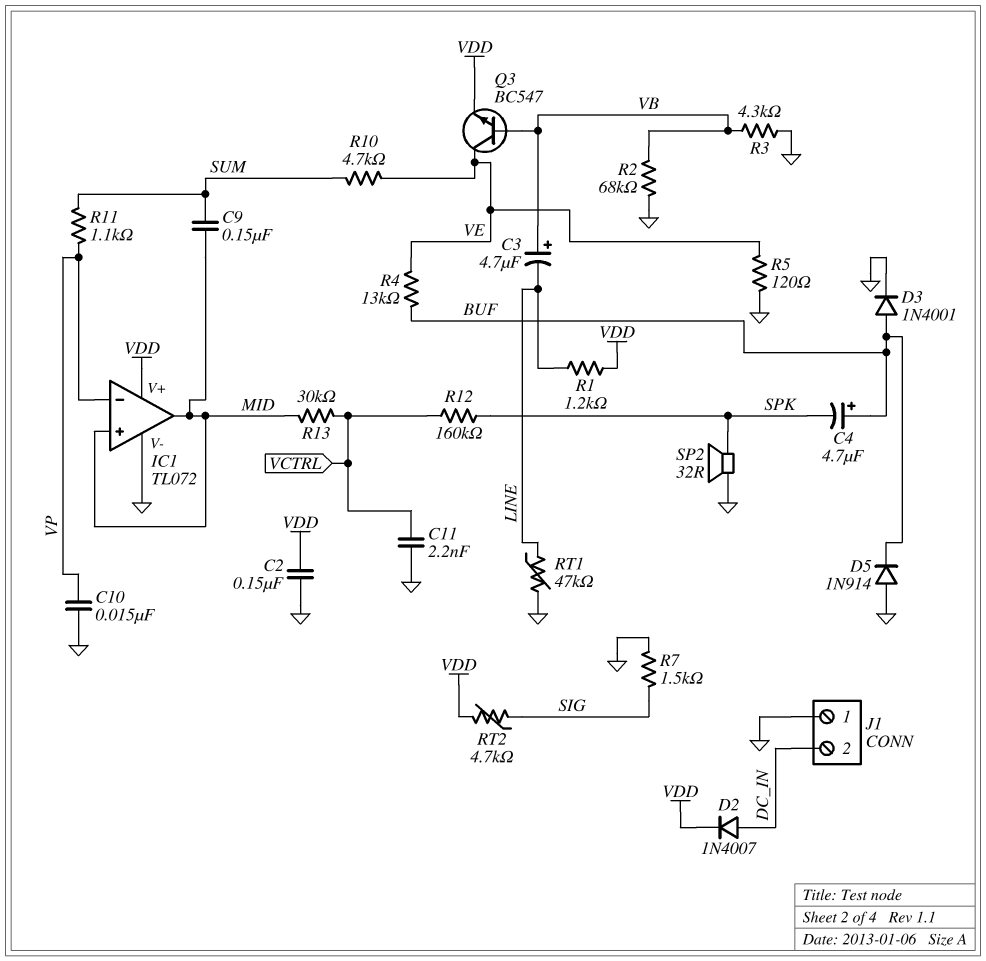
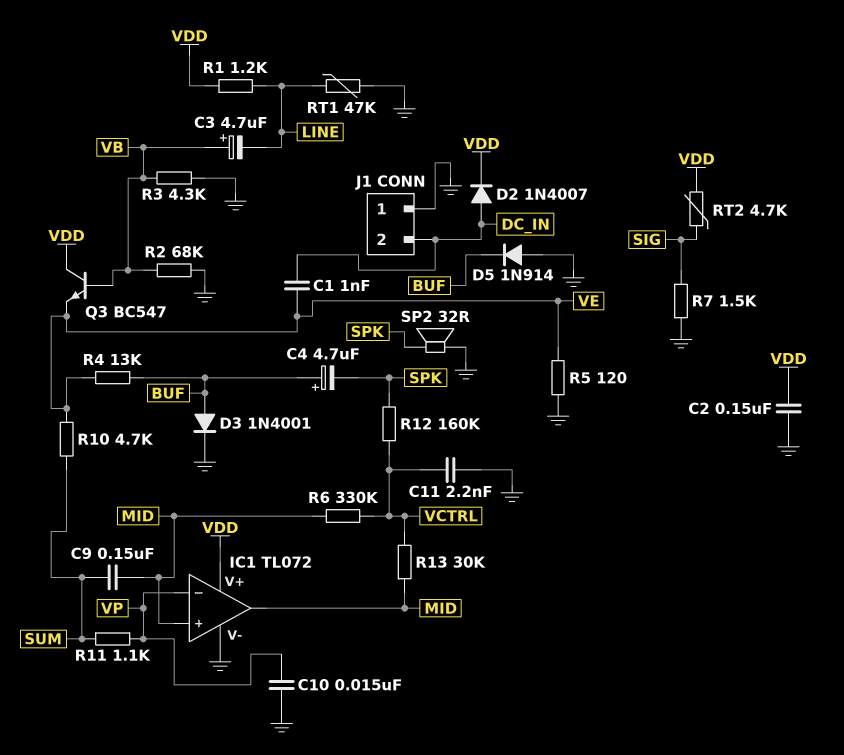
C1: none -> 1nF (DC_IN, VE)
Q3: NPN BC547 (B VB, C VE, E VDD) -> NPN BC547 (B VB, C VDD, E VE)
R6: none -> 330k (MID, VCTRL)

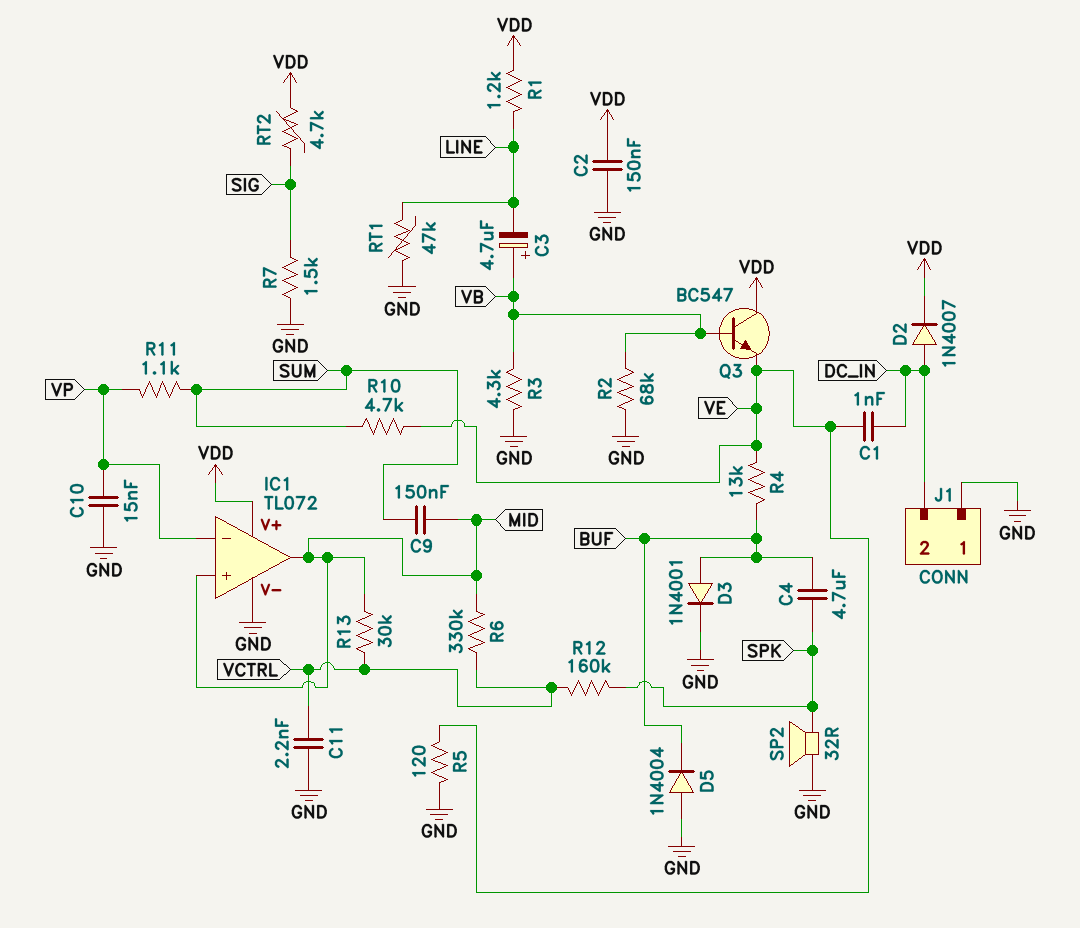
C4: 4.7uF (plus BUF, minus SPK) -> 4.7uF (BUF, SPK)
D5: diode 1N914 (A GND, K BUF) -> diode 1N4004 (A GND, K BUF)

